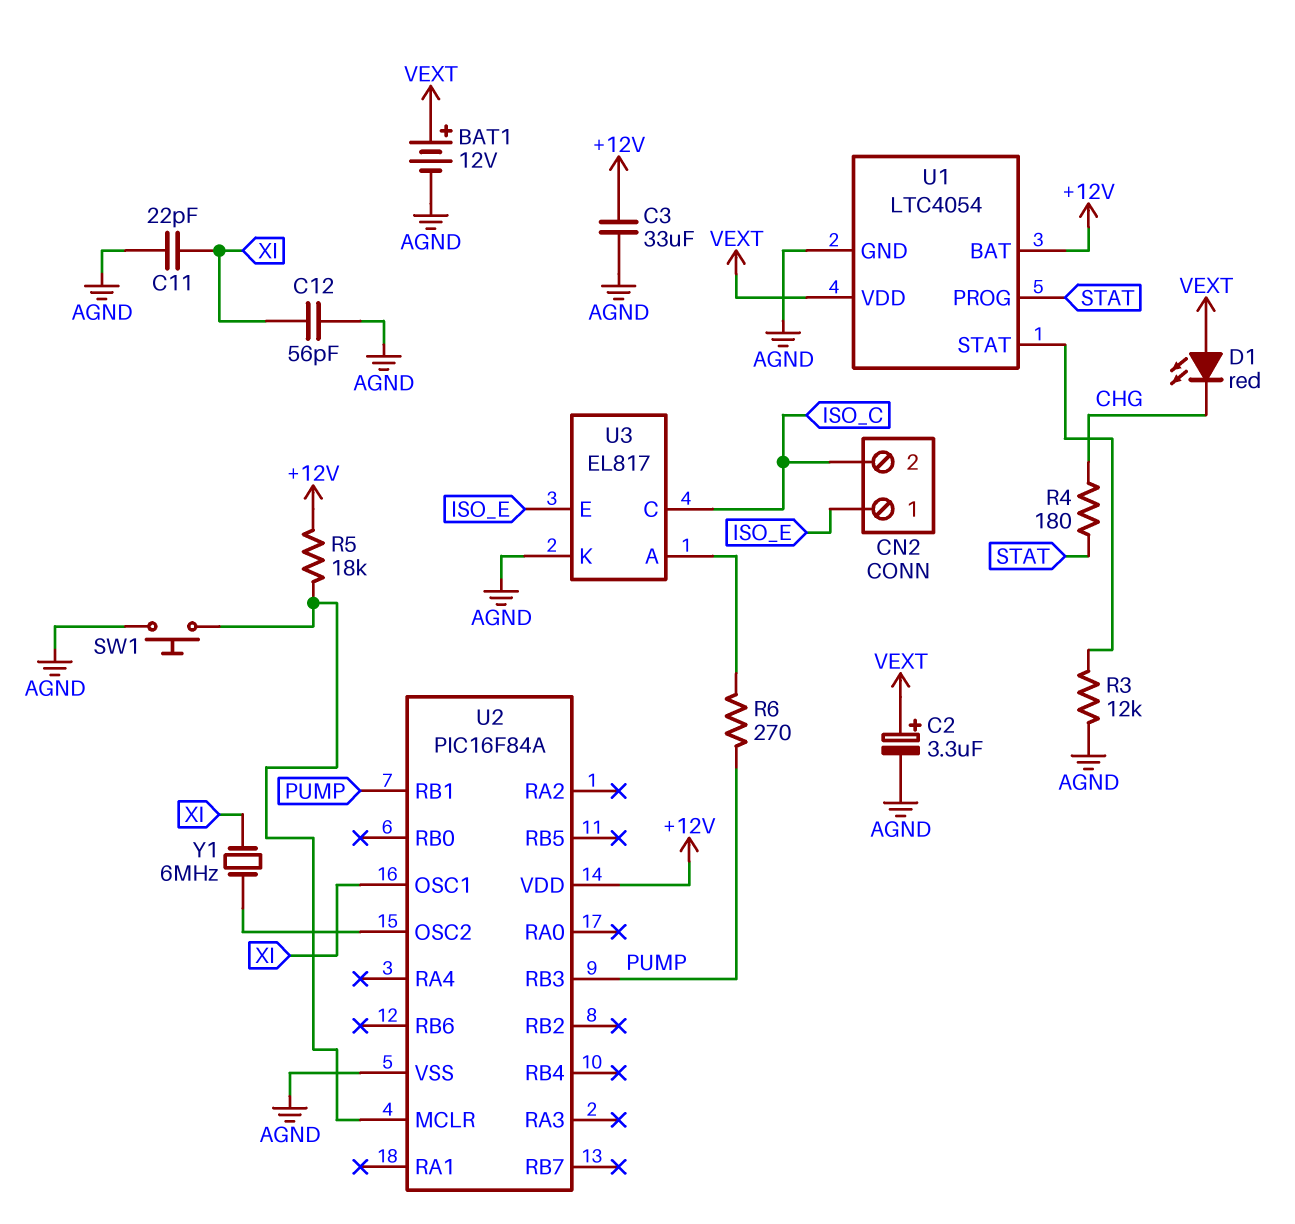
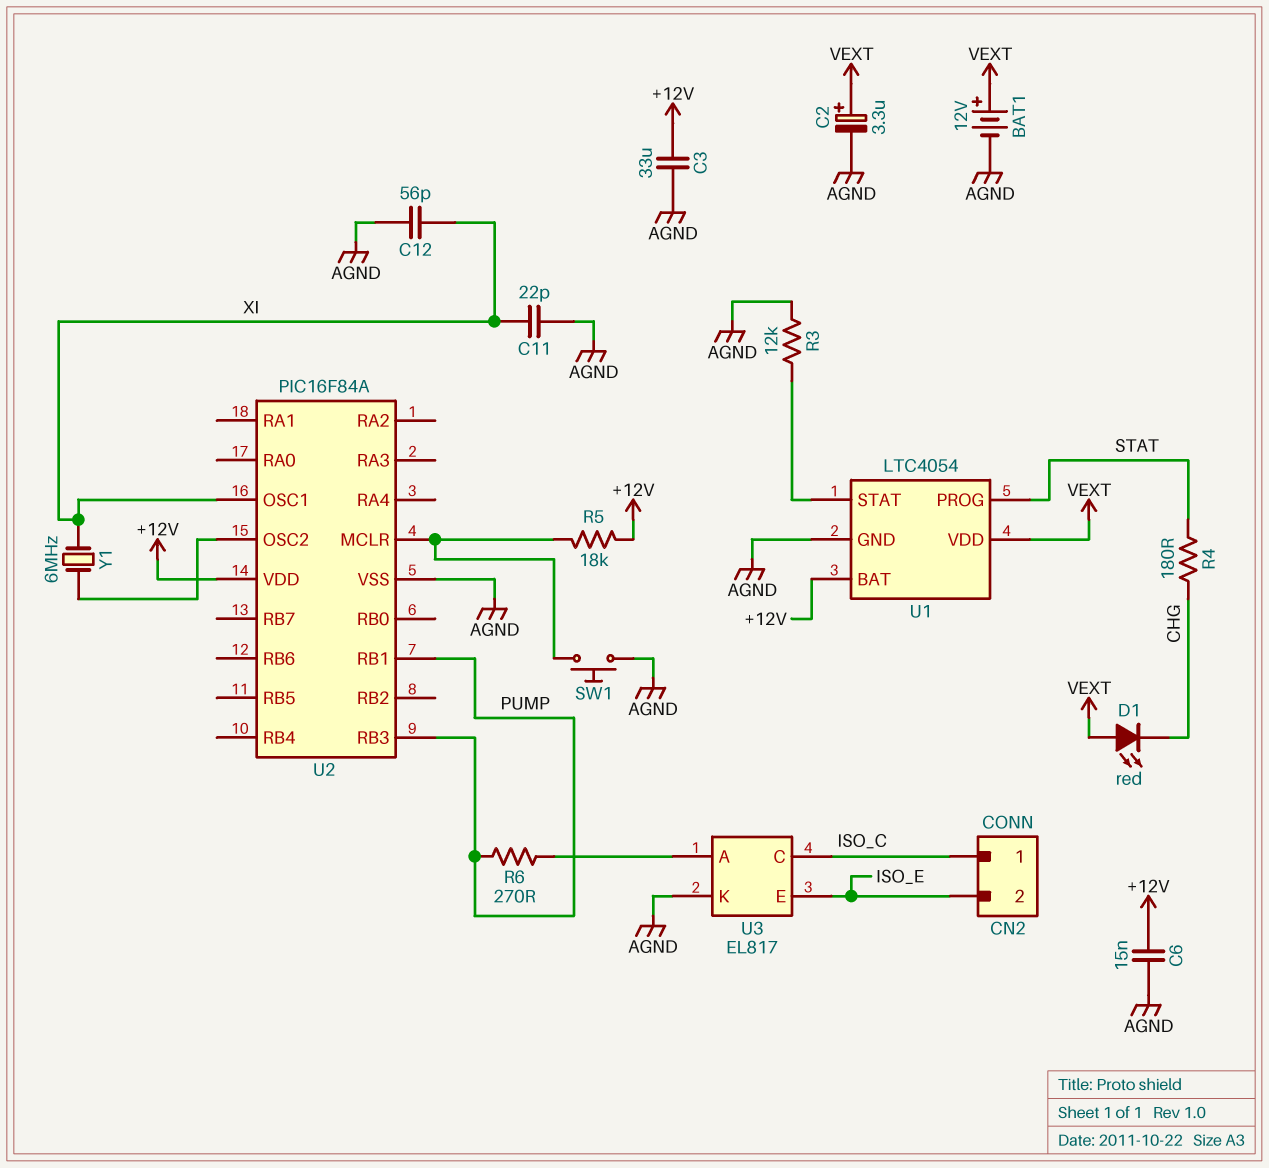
C6: none -> 15nF (+12V, AGND)
CN2 pin 1: ISO_E -> ISO_C
CN2 pin 2: ISO_C -> ISO_E

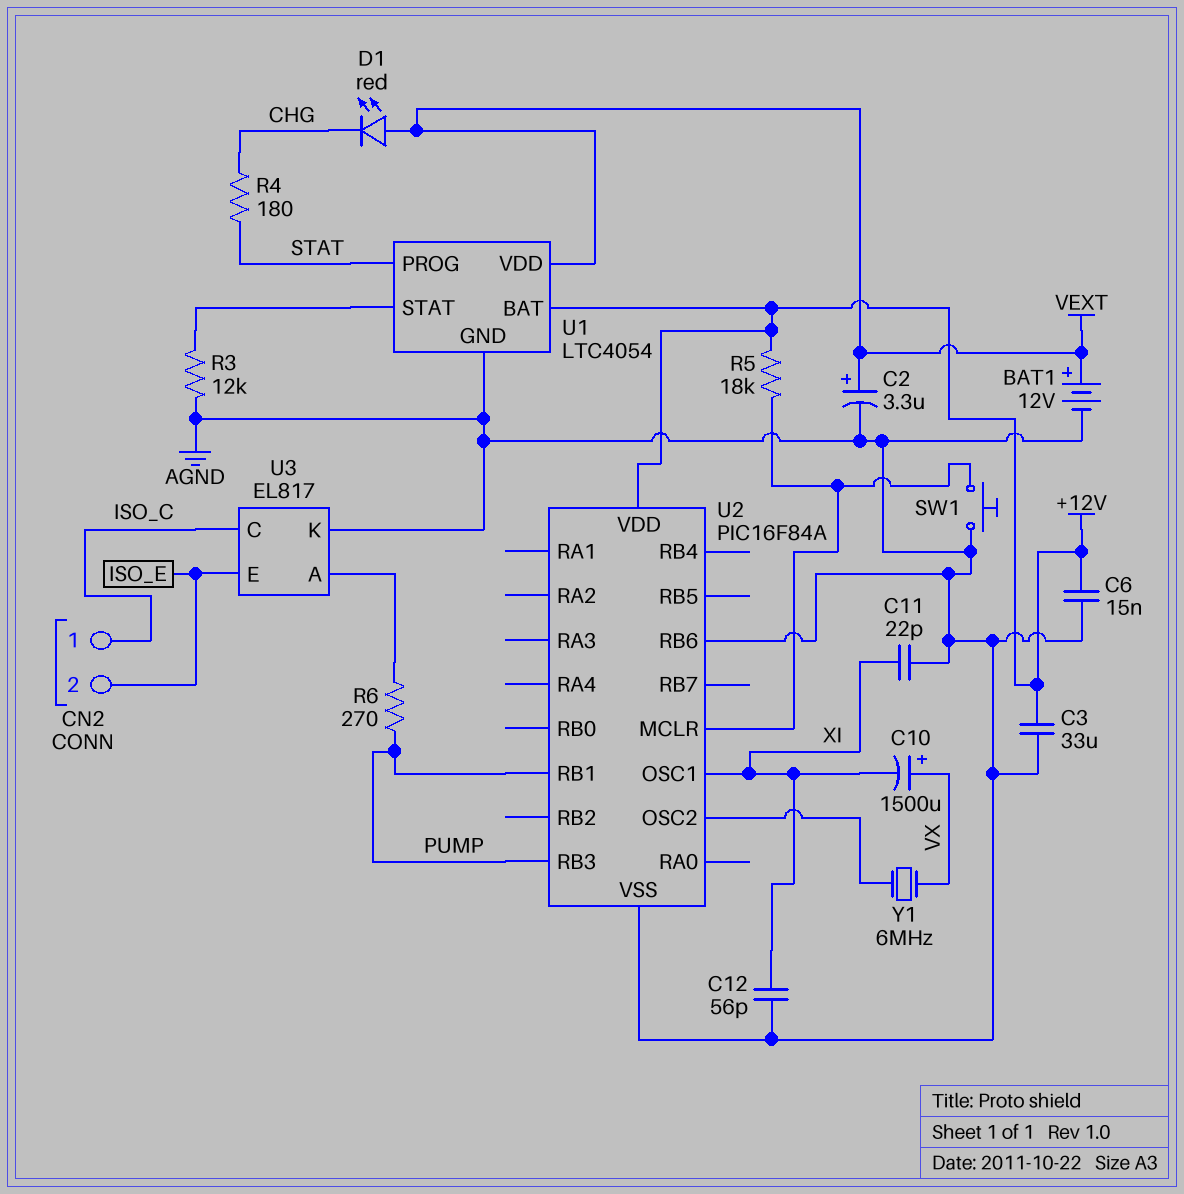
C10: none -> 1500uF (plus VX, minus XI)
U2 pin RB6: none -> AGND
Y1: 6MHz (U2/OSC2, XI) -> 6MHz (U2/OSC2, VX)

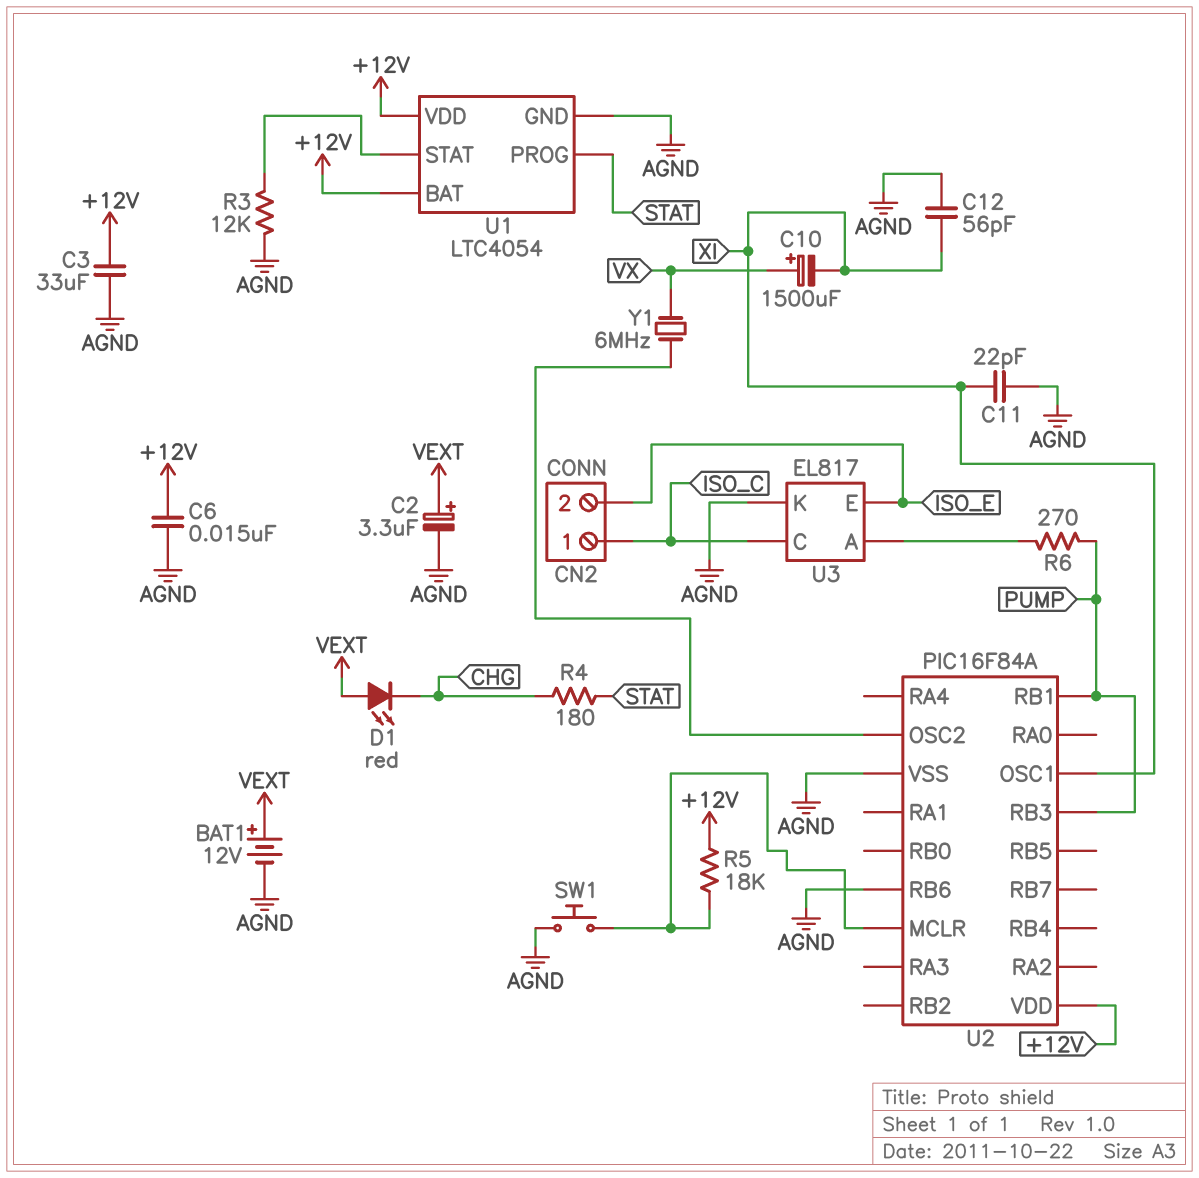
U1 pin VDD: VEXT -> +12V

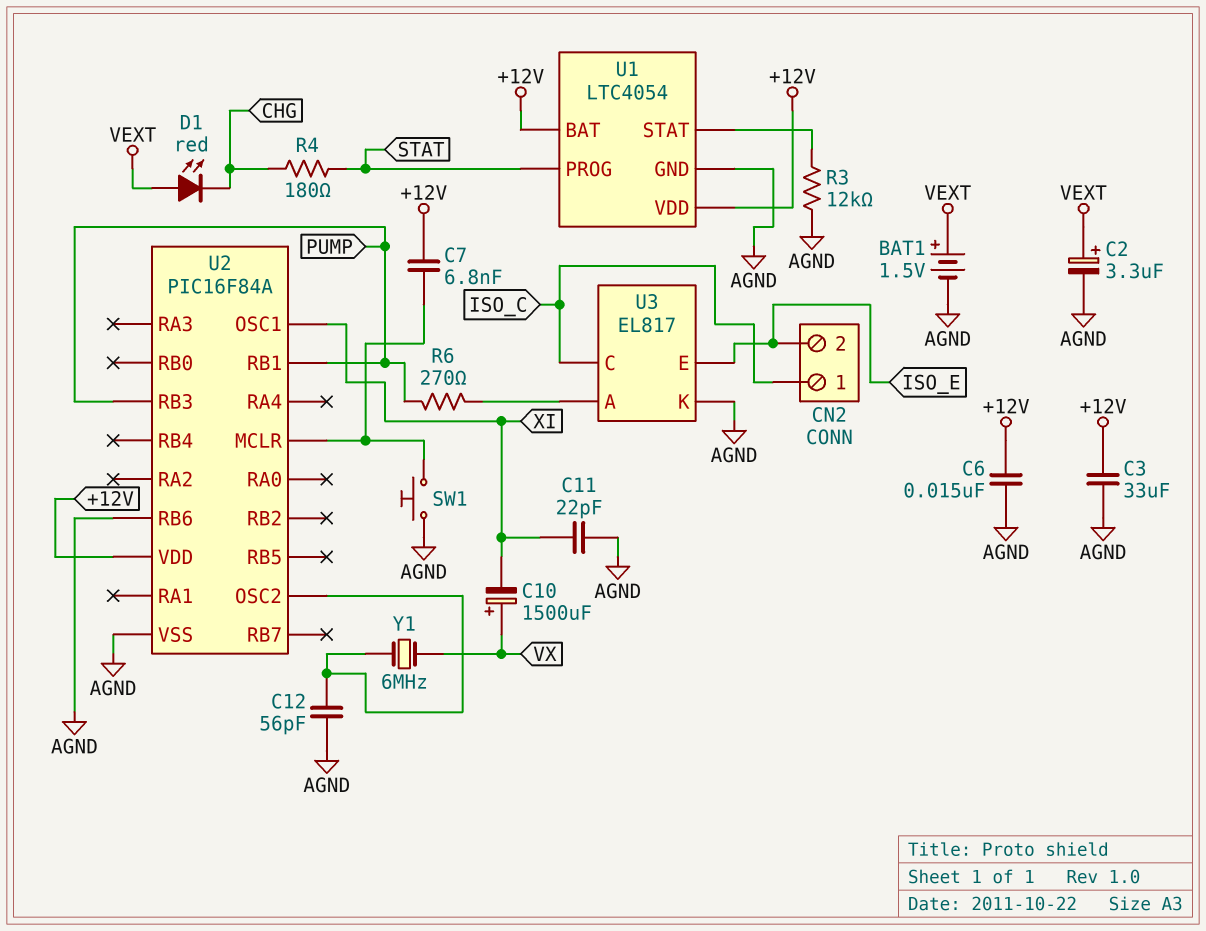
BAT1: 12V (plus VEXT, minus AGND) -> 1.5V (plus VEXT, minus AGND)
C7: none -> 6.8nF (+12V, U2/MCLR)
C12: 56pF (AGND, XI) -> 56pF (AGND, U2/OSC2)
R5: 18k (+12V, U2/MCLR) -> none

